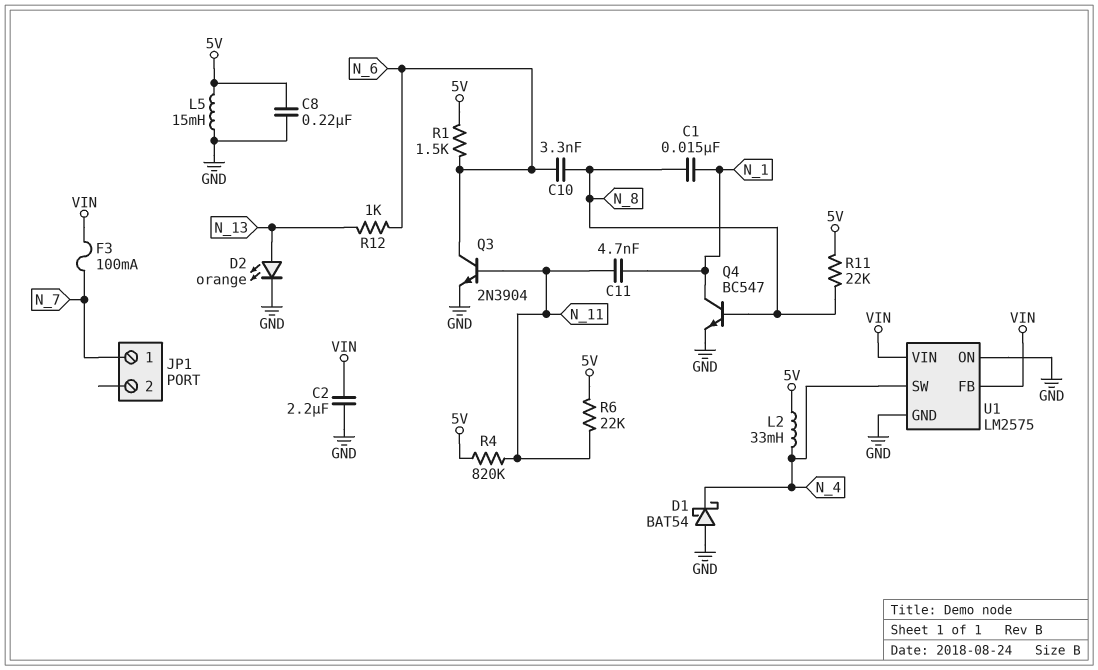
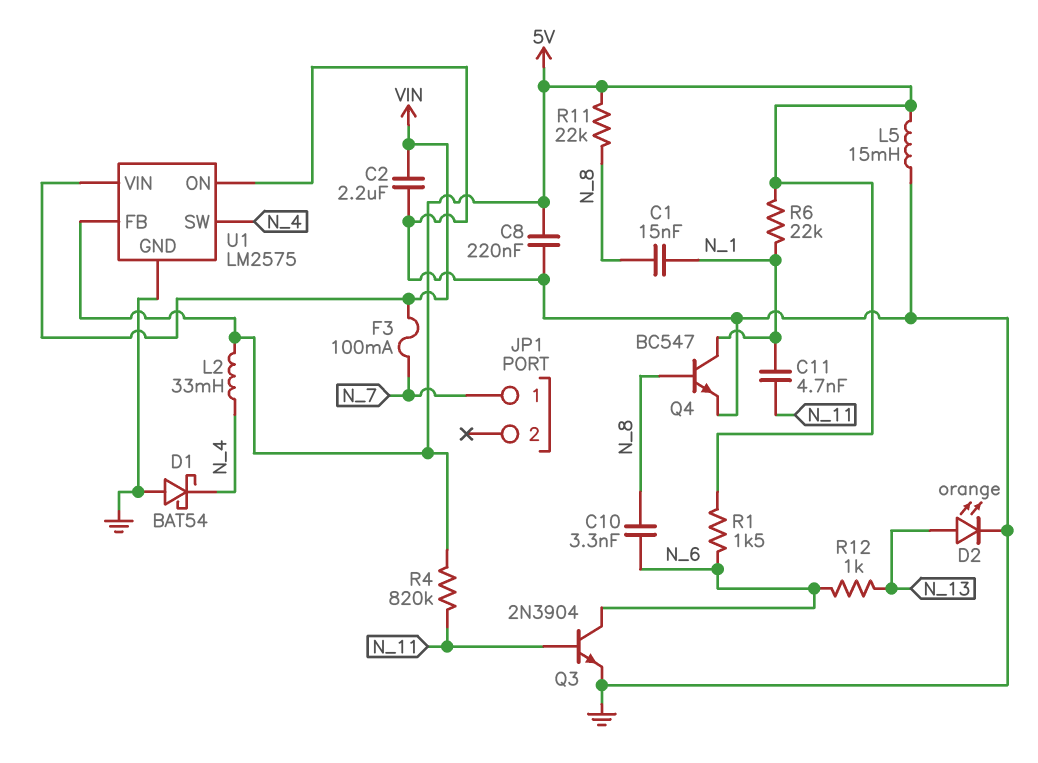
R6: 22k (5V, N_11) -> 22k (5V, N_1)
U1 pin FB: VIN -> 5V

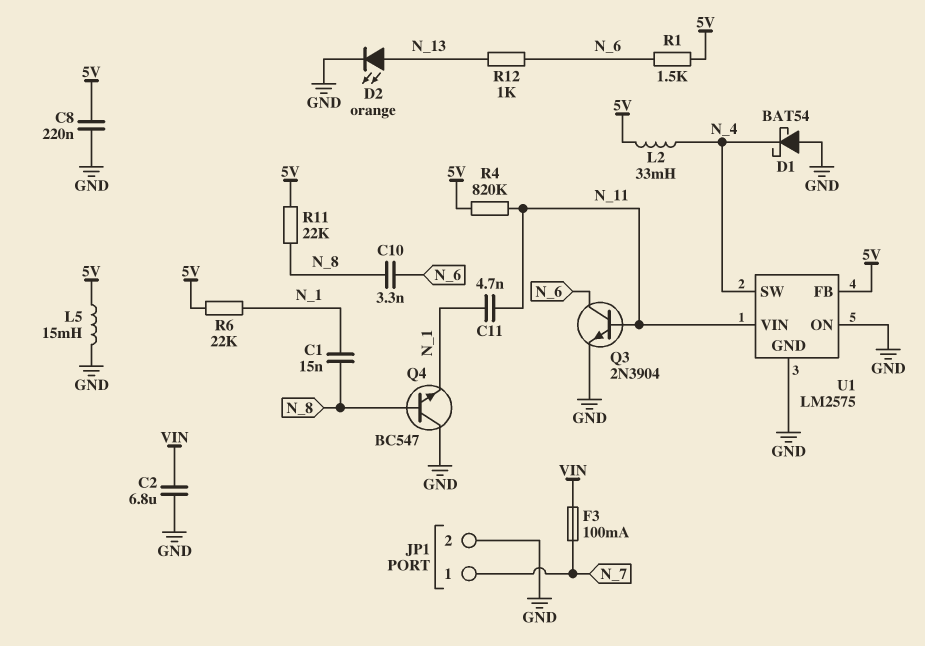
C2: 2.2uF (GND, VIN) -> 6.8uF (GND, VIN)
JP1 pin 2: none -> GND
Q4: NPN BC547 (B N_8, C N_1, E GND) -> NPN BC547 (B N_8, C GND, E N_1)
U1 pin VIN: VIN -> N_11

